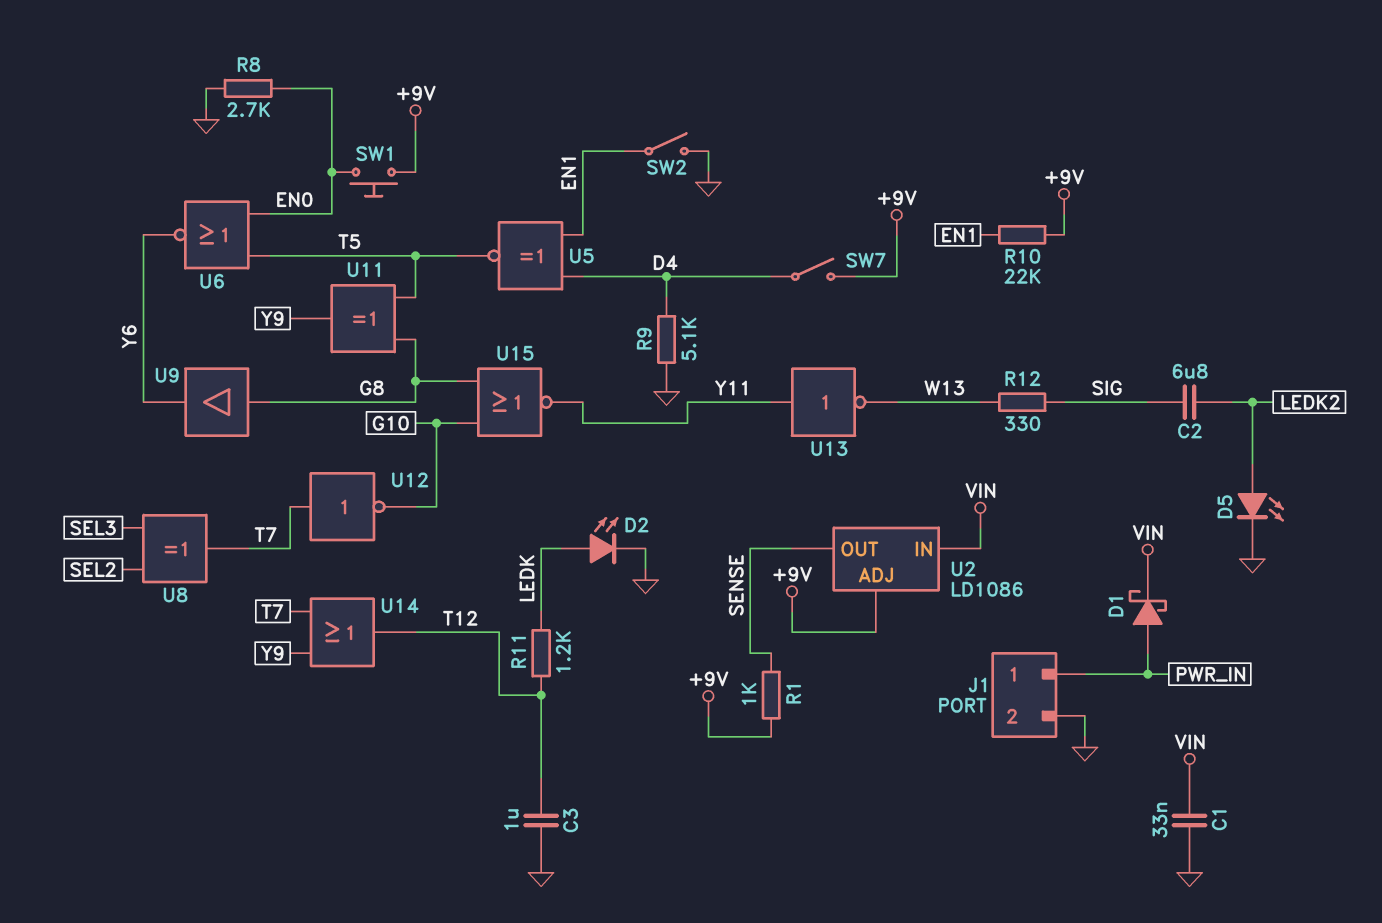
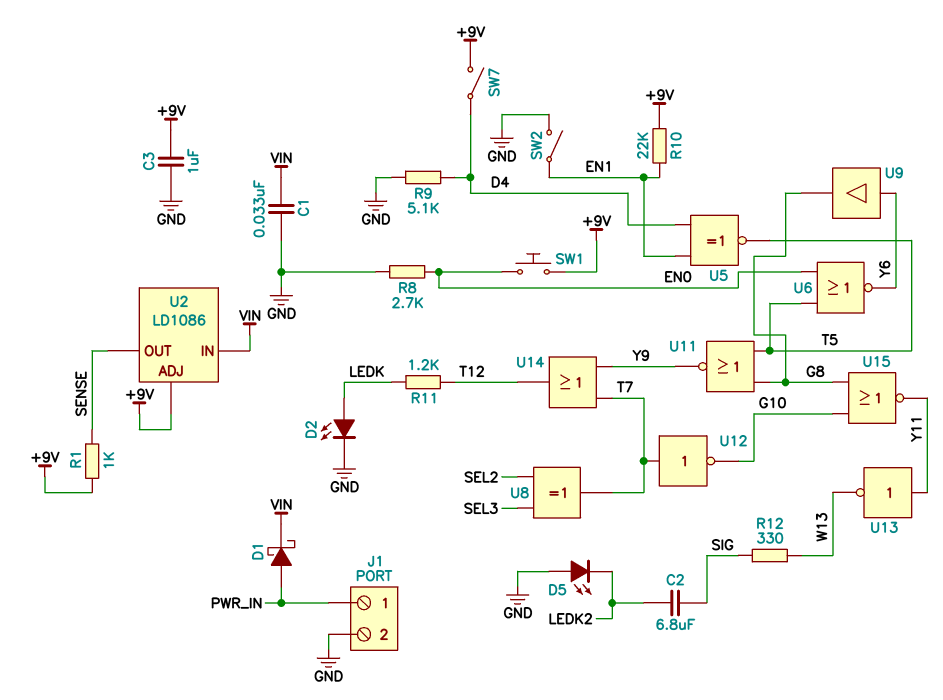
C3: 1uF (GND, T12) -> 1uF (+9V, GND)
D5: LED (A LEDK2, K GND) -> LED (A GND, K LEDK2)
U9: buffer (in G8, out Y6) -> buffer (in Y6, out G8)
U11: XOR (in G8, in T5, out Y9) -> NOR (in G8, in T5, out Y9)

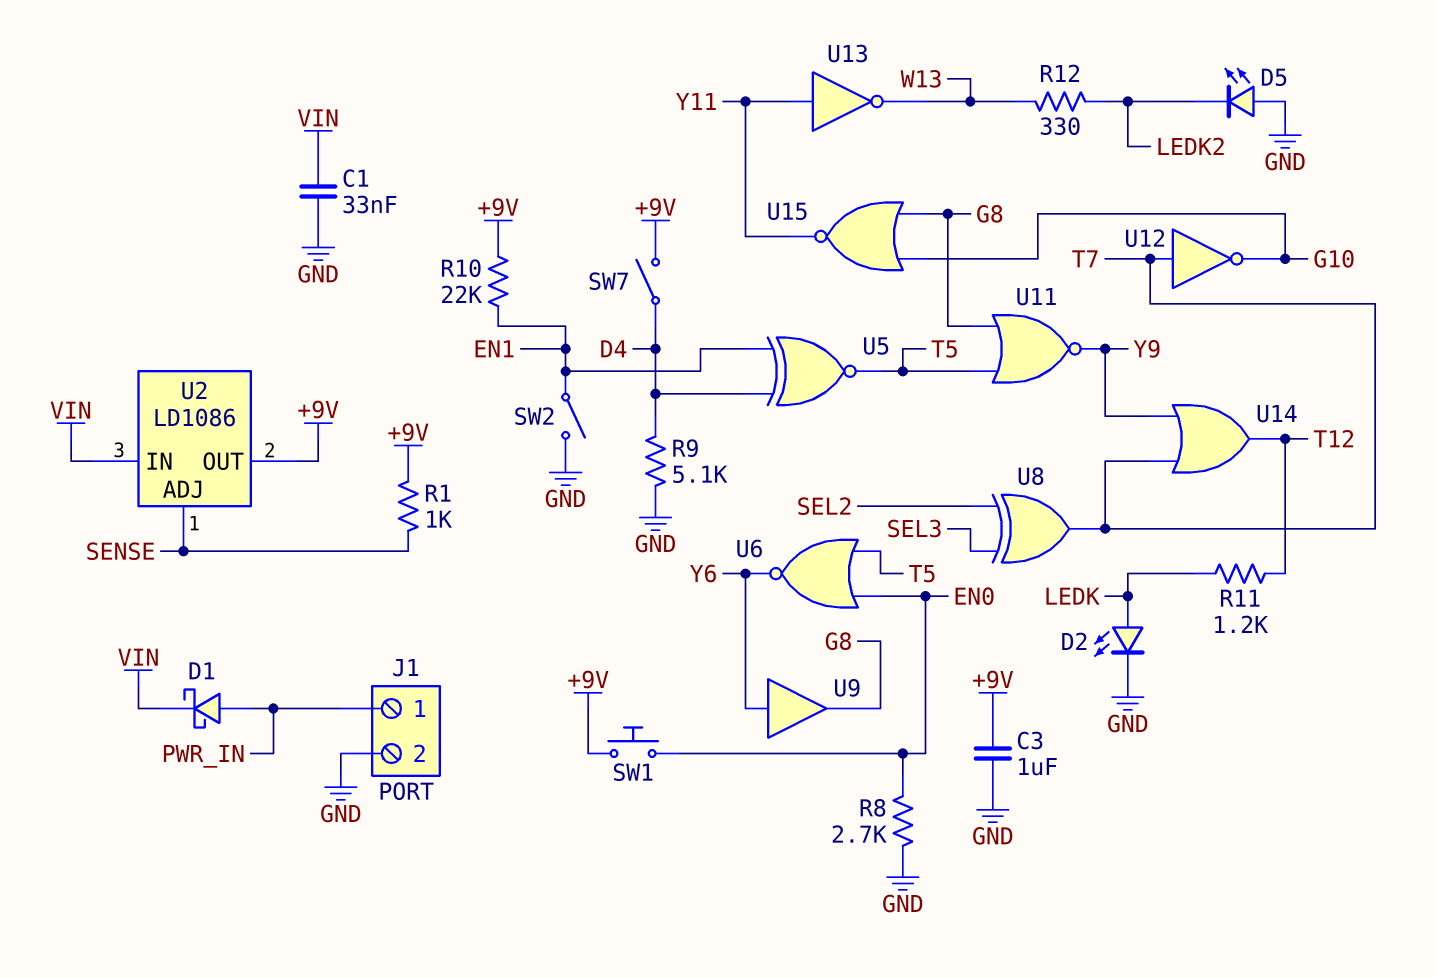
C2: 6.8uF (LEDK2, SIG) -> none
R12: 330 (SIG, W13) -> 330 (LEDK2, W13)
U2 pin ADJ: +9V -> SENSE
U2 pin OUT: SENSE -> +9V

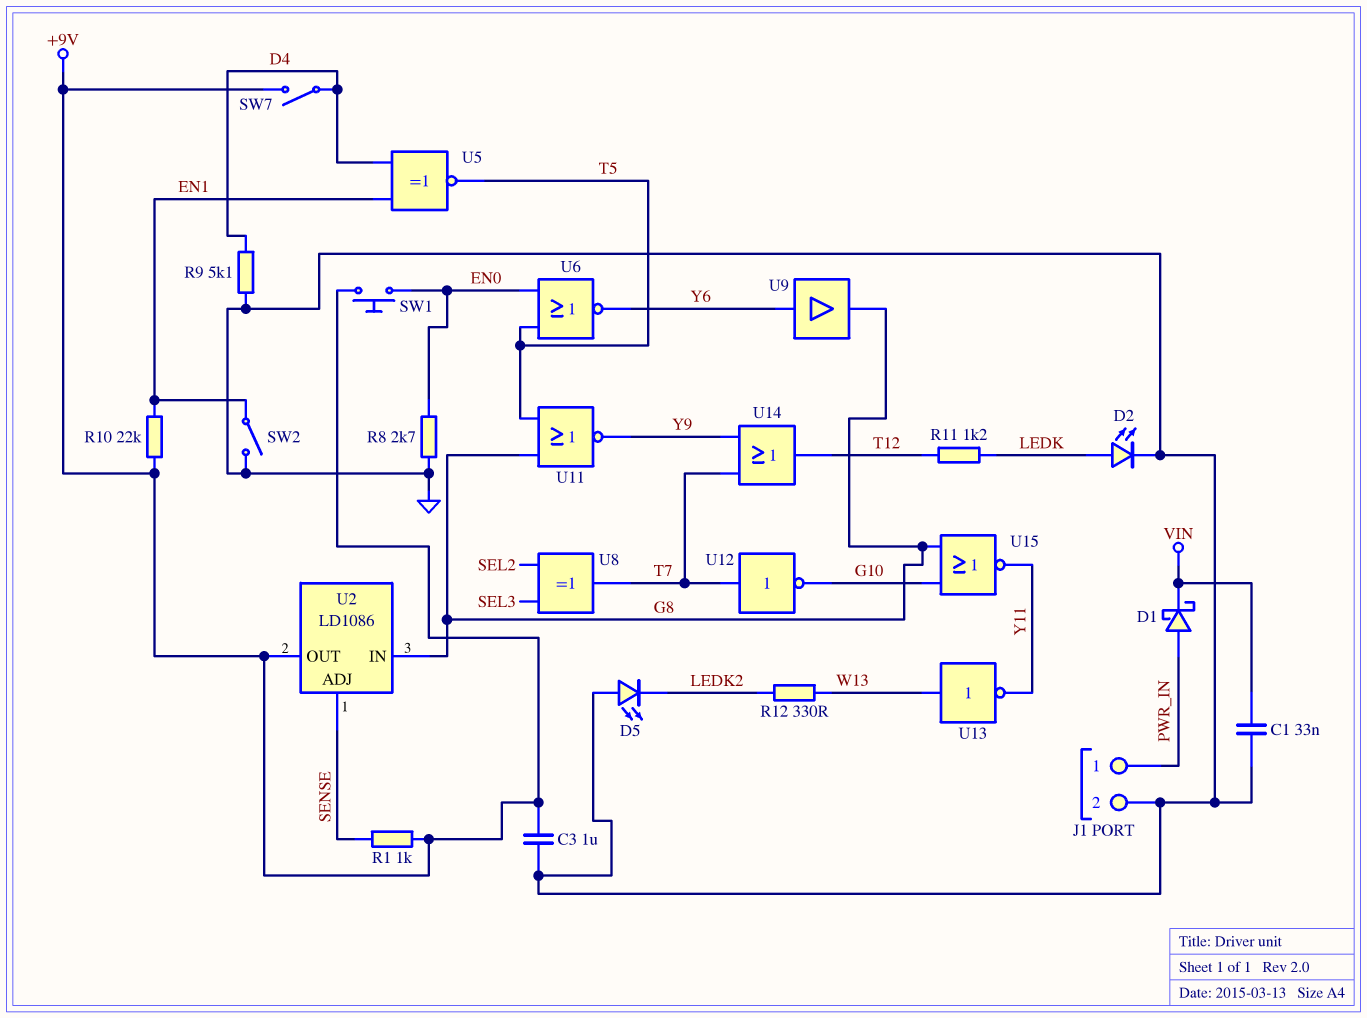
U2 pin IN: VIN -> G8
U13: NOT (in Y11, out W13) -> NOT (in W13, out Y11)

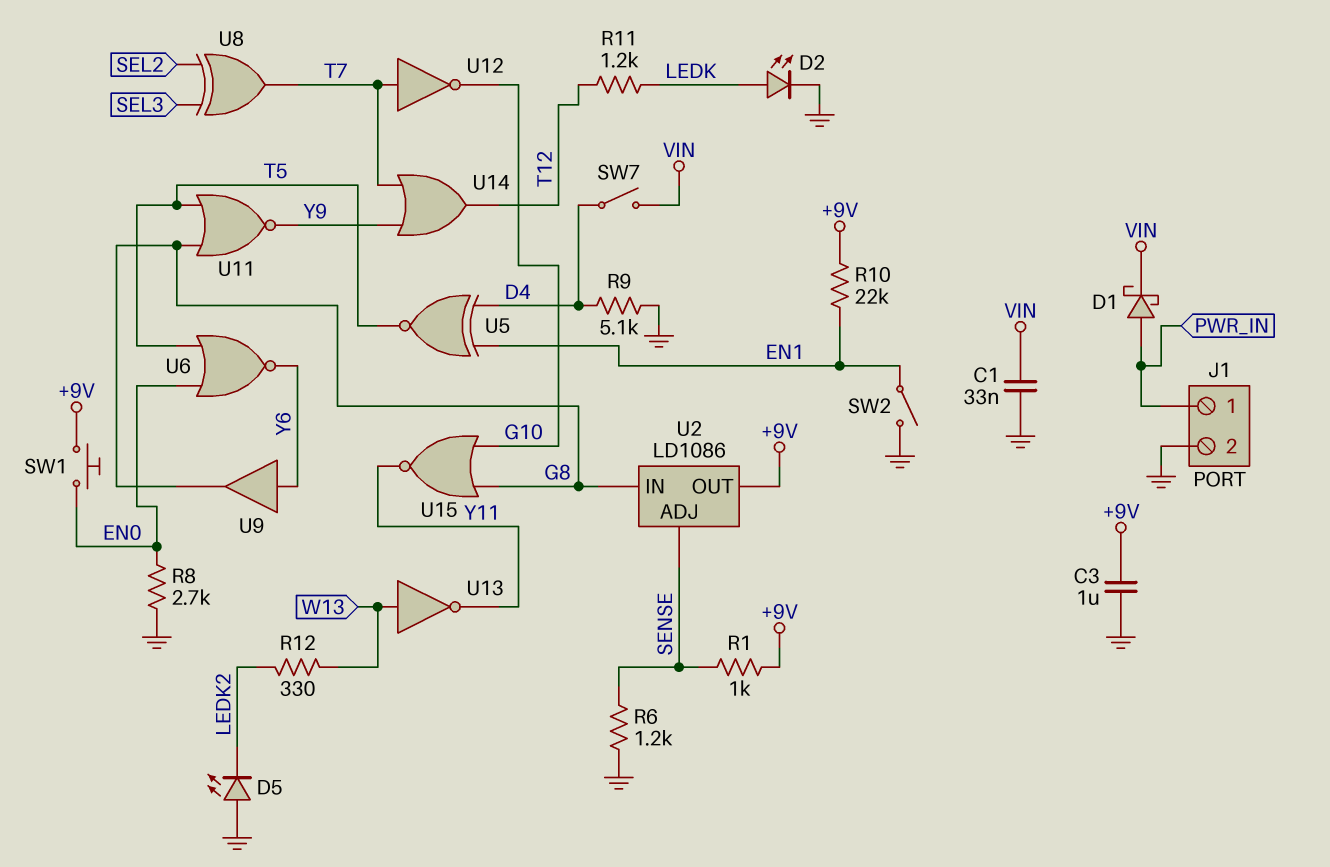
R6: none -> 1.2k (GND, SENSE)
SW7: switch (+9V, D4) -> switch (D4, VIN)

